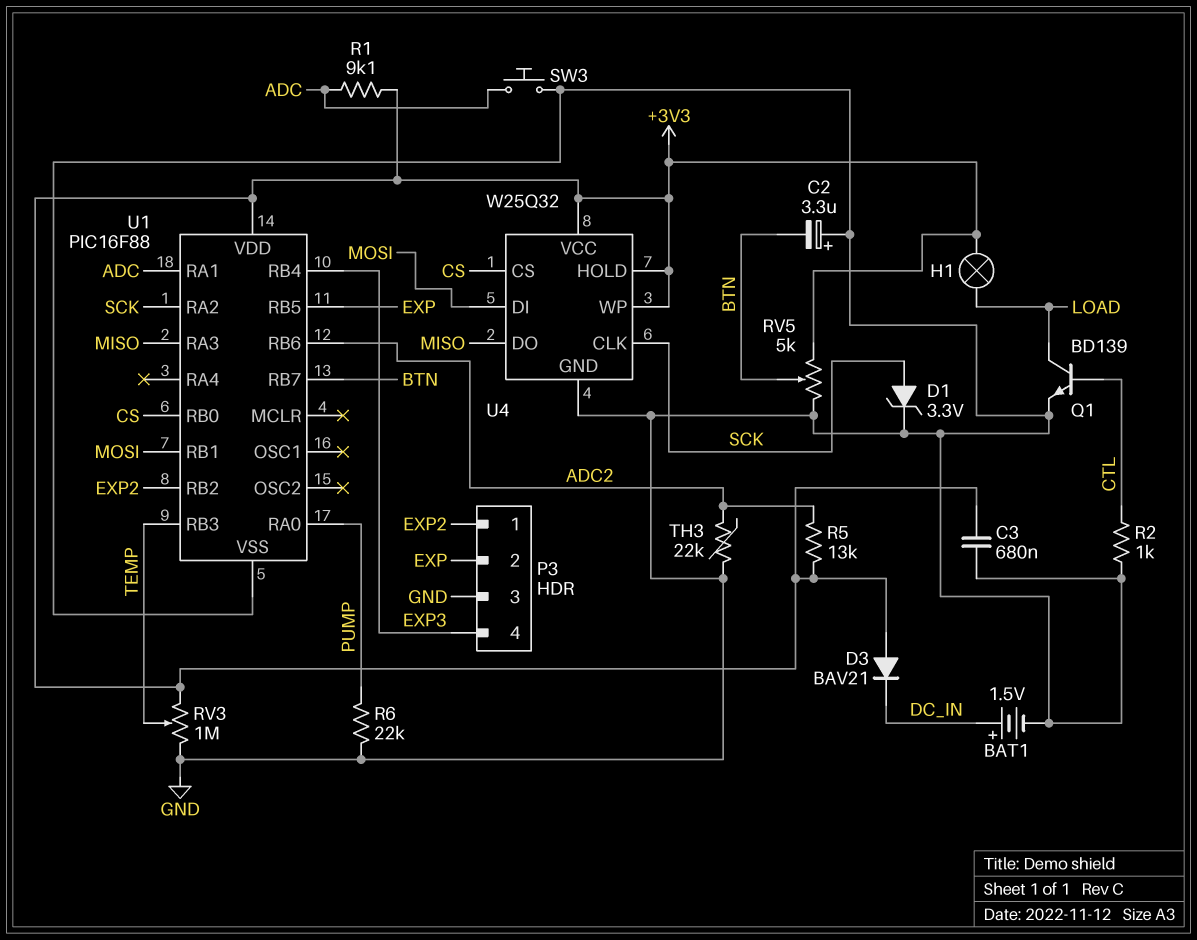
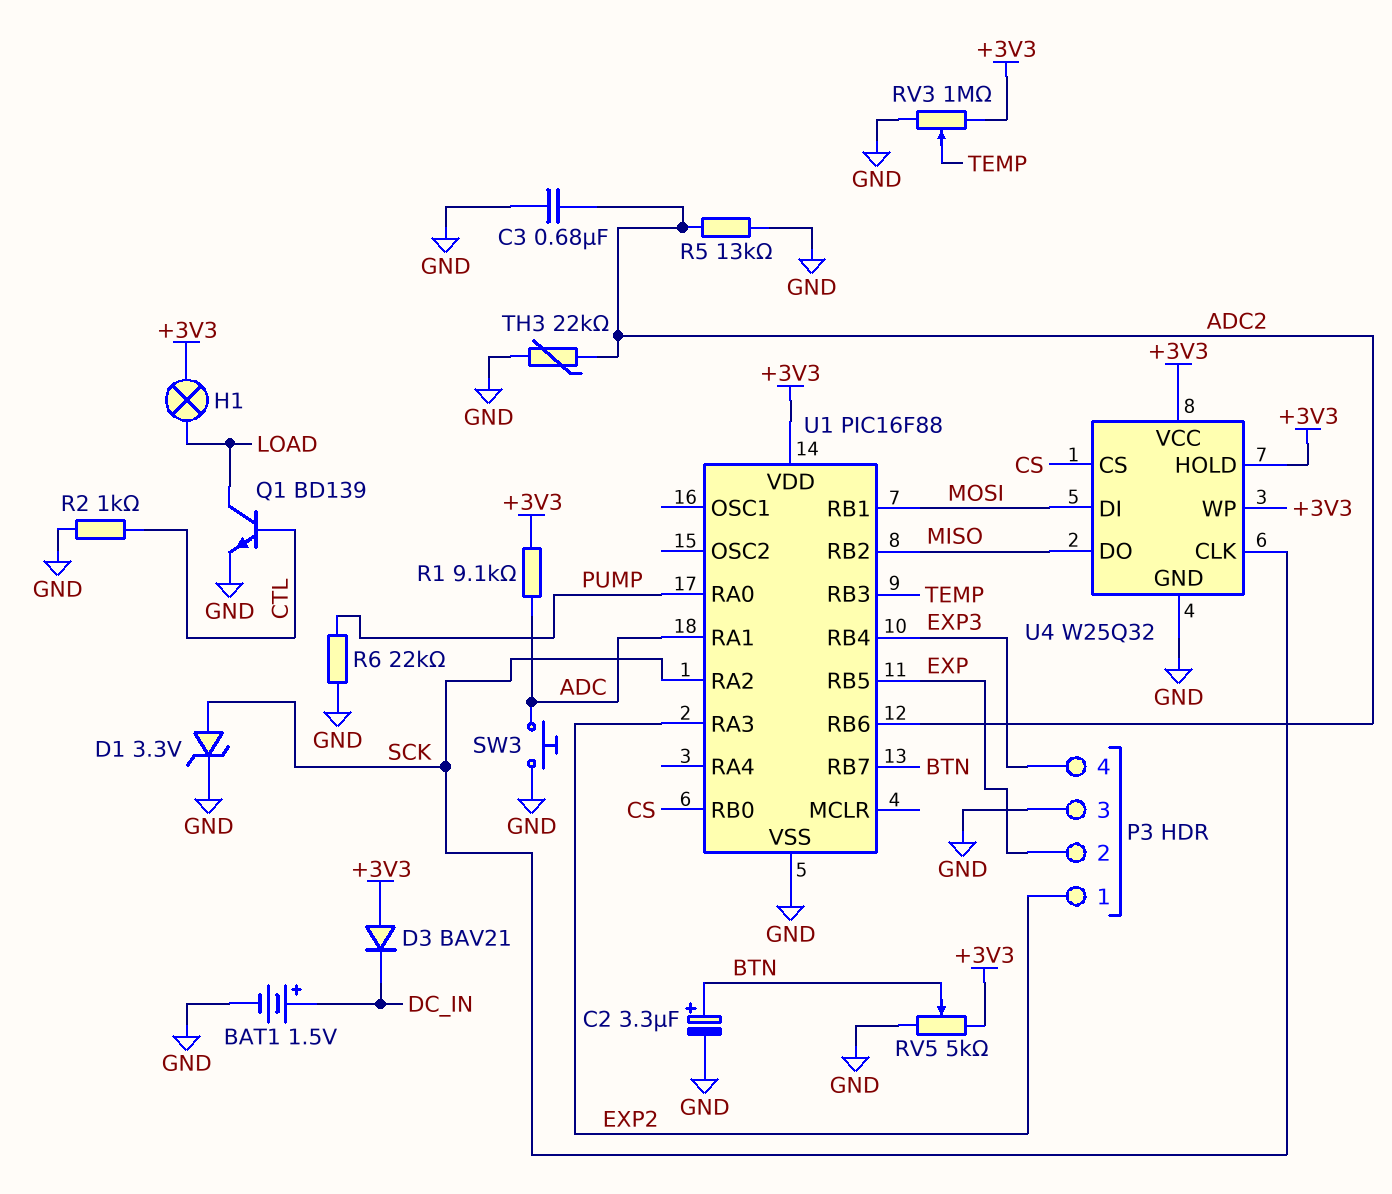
C2: 3.3uF (plus GND, minus BTN) -> 3.3uF (plus BTN, minus GND)
C3: 680nF (+3V3, GND) -> 680nF (ADC2, GND)
R5: 13k (+3V3, ADC2) -> 13k (ADC2, GND)
U1 pin RA3: MISO -> EXP2
U1 pin RB2: EXP2 -> MISO

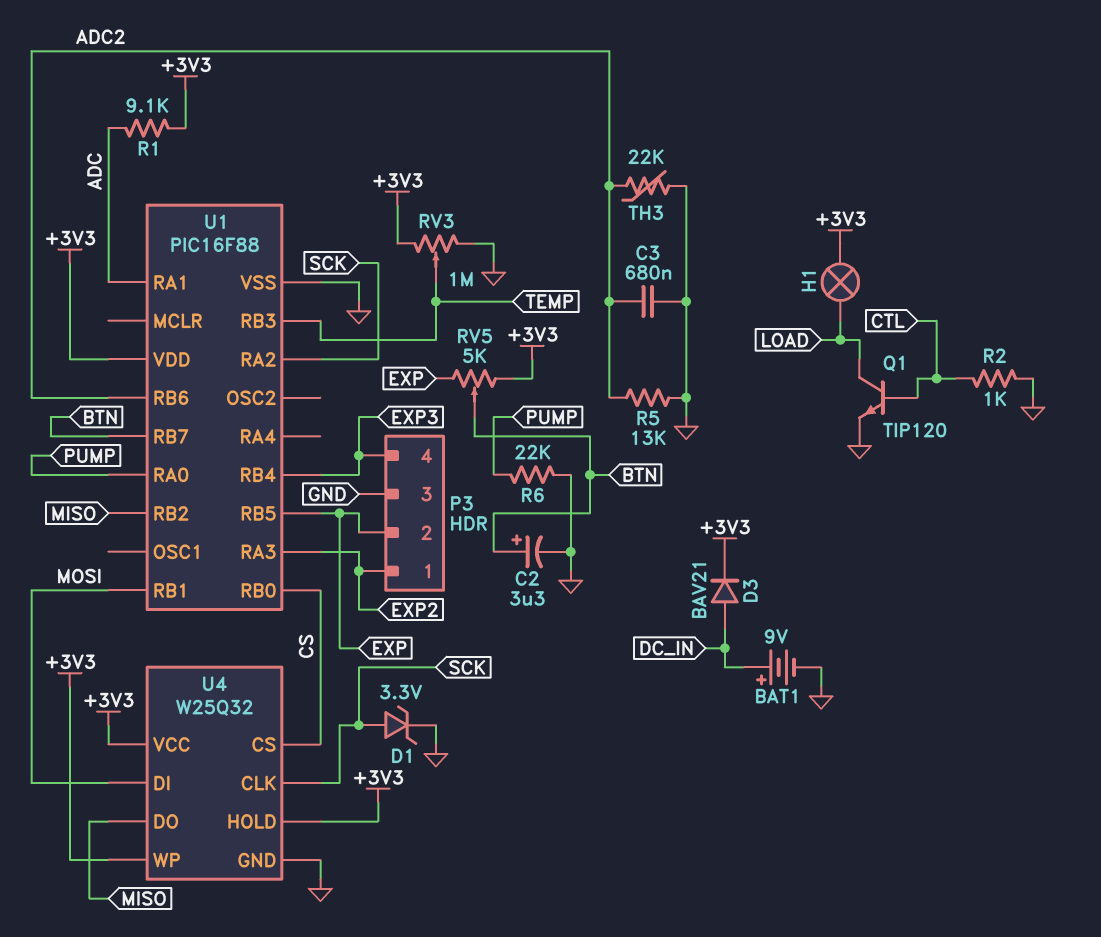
BAT1: 1.5V (plus DC_IN, minus GND) -> 9V (plus DC_IN, minus GND)
D3: diode BAV21 (A +3V3, K DC_IN) -> diode BAV21 (A DC_IN, K +3V3)
Q1: NPN BD139 (B CTL, C LOAD, E GND) -> NPN TIP120 (B CTL, C LOAD, E GND)
RV5: 5k (+3V3, GND, wiper BTN) -> 5k (+3V3, EXP, wiper BTN)
SW3: button (ADC, GND) -> none

